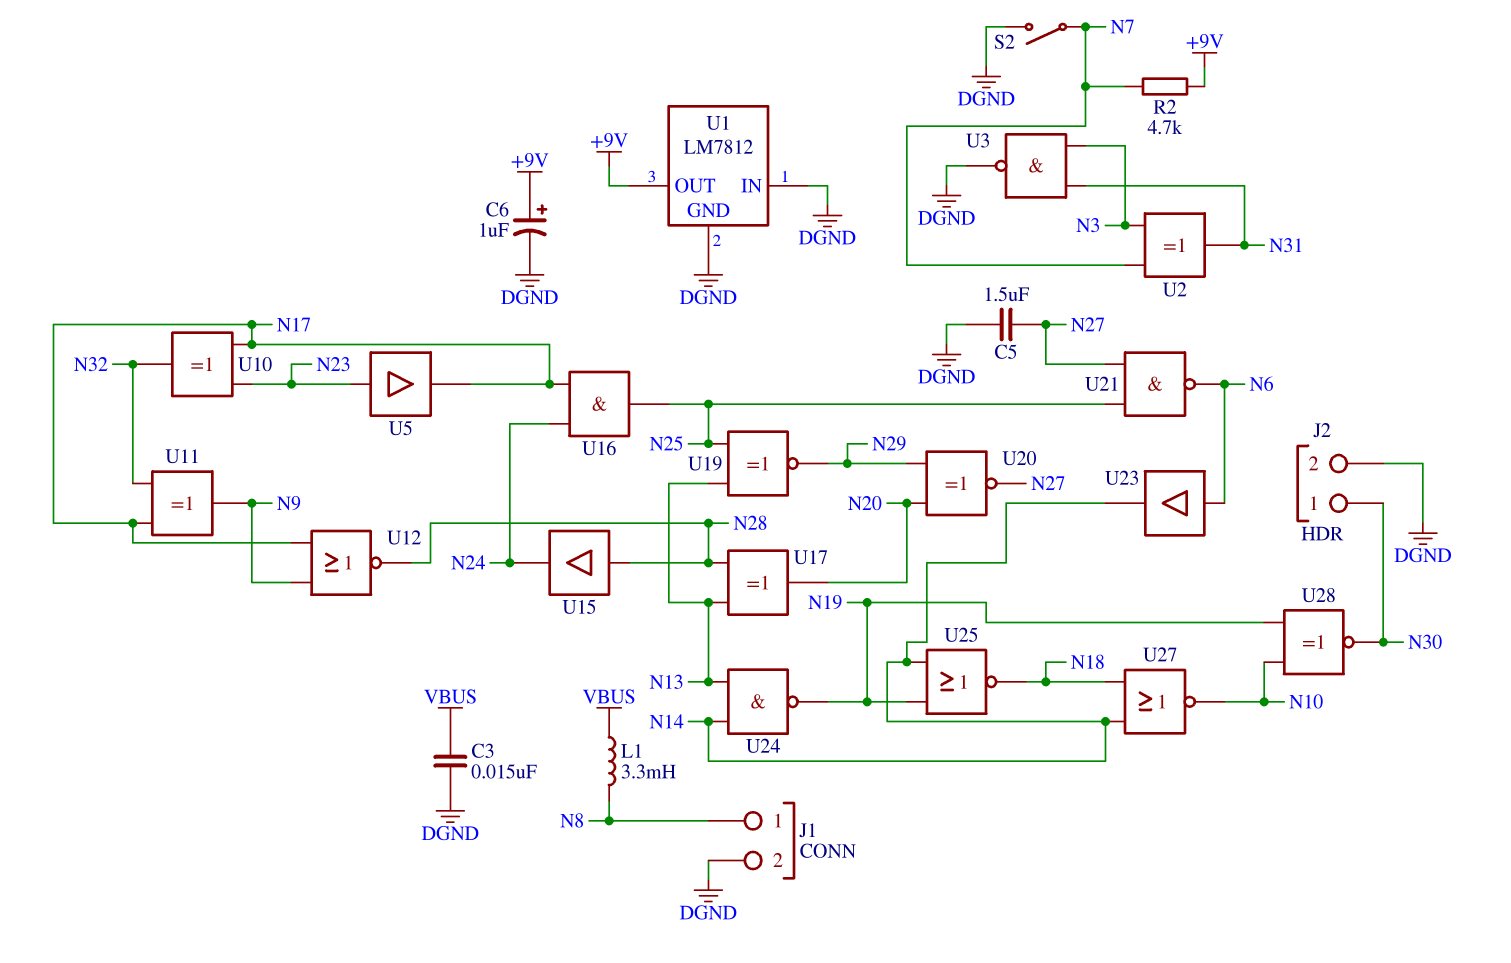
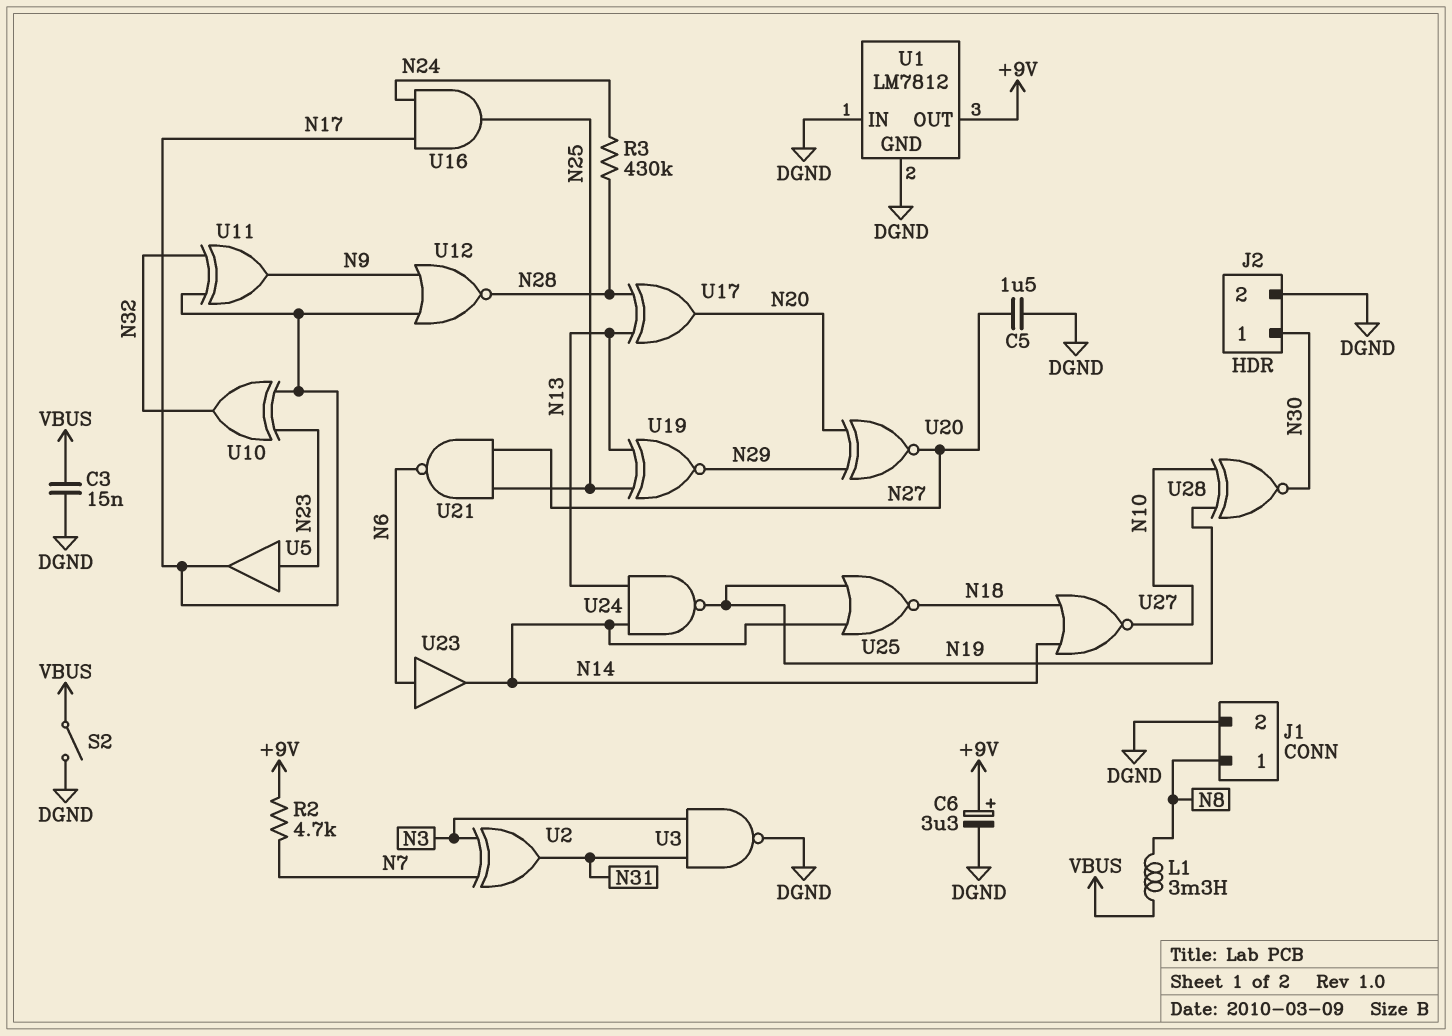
C6: 1uF (plus +9V, minus DGND) -> 3.3uF (plus +9V, minus DGND)
R3: none -> 430k (N24, N28)
S2: switch (DGND, N7) -> switch (DGND, VBUS)
U15: buffer (in N28, out N24) -> none

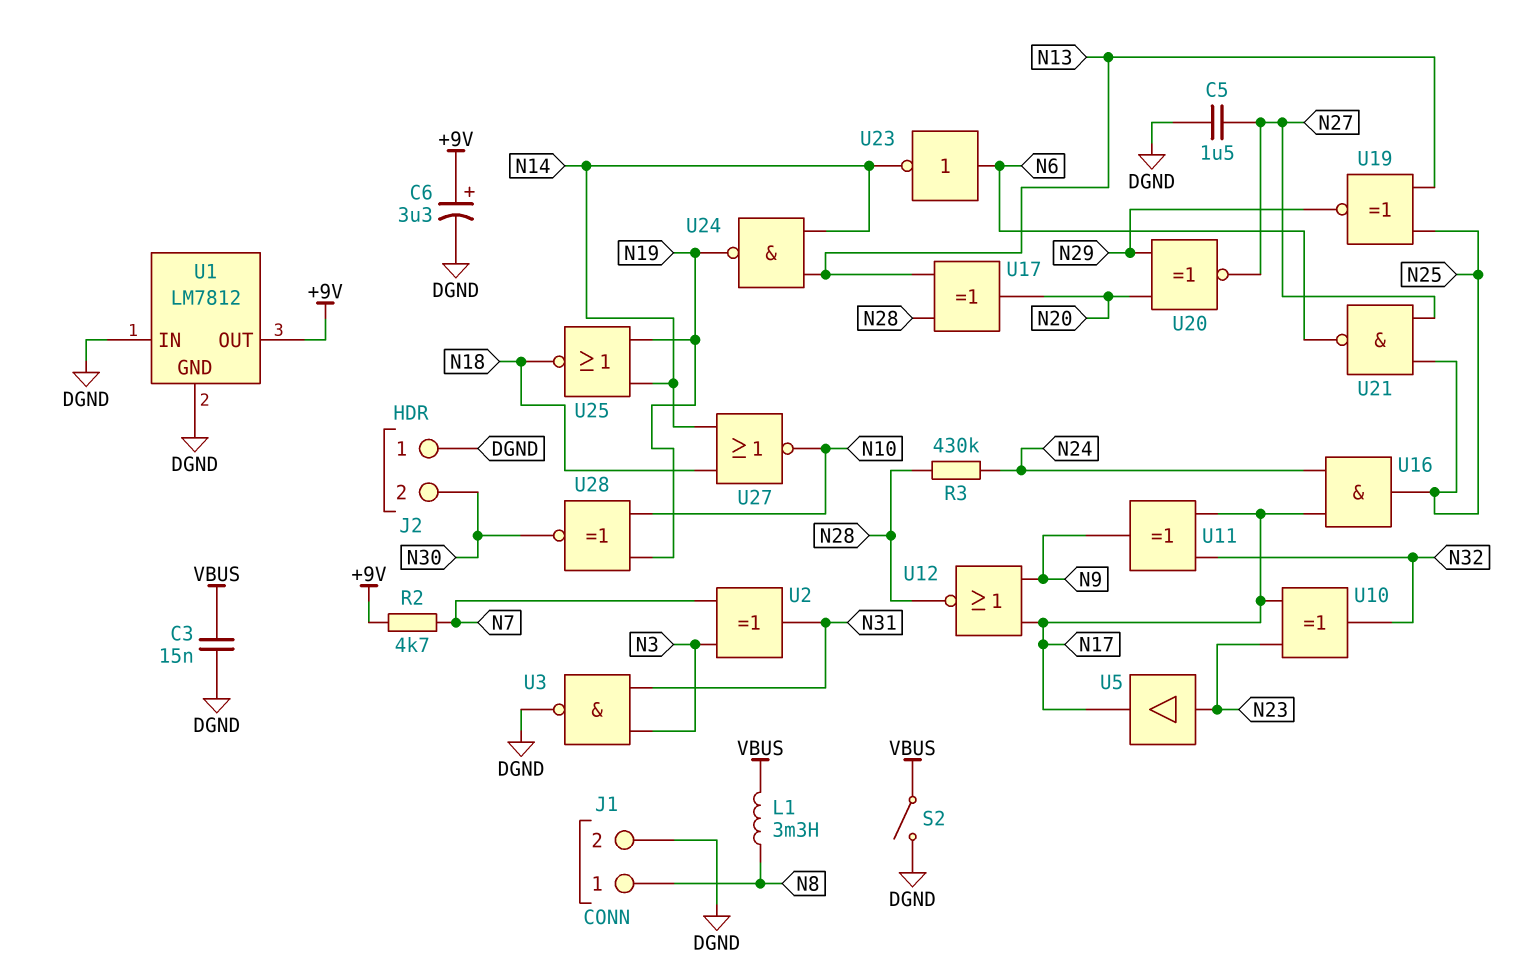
J2 pin 1: N30 -> DGND
J2 pin 2: DGND -> N30
U23: buffer (in N6, out N14) -> NOT (in N6, out N14)

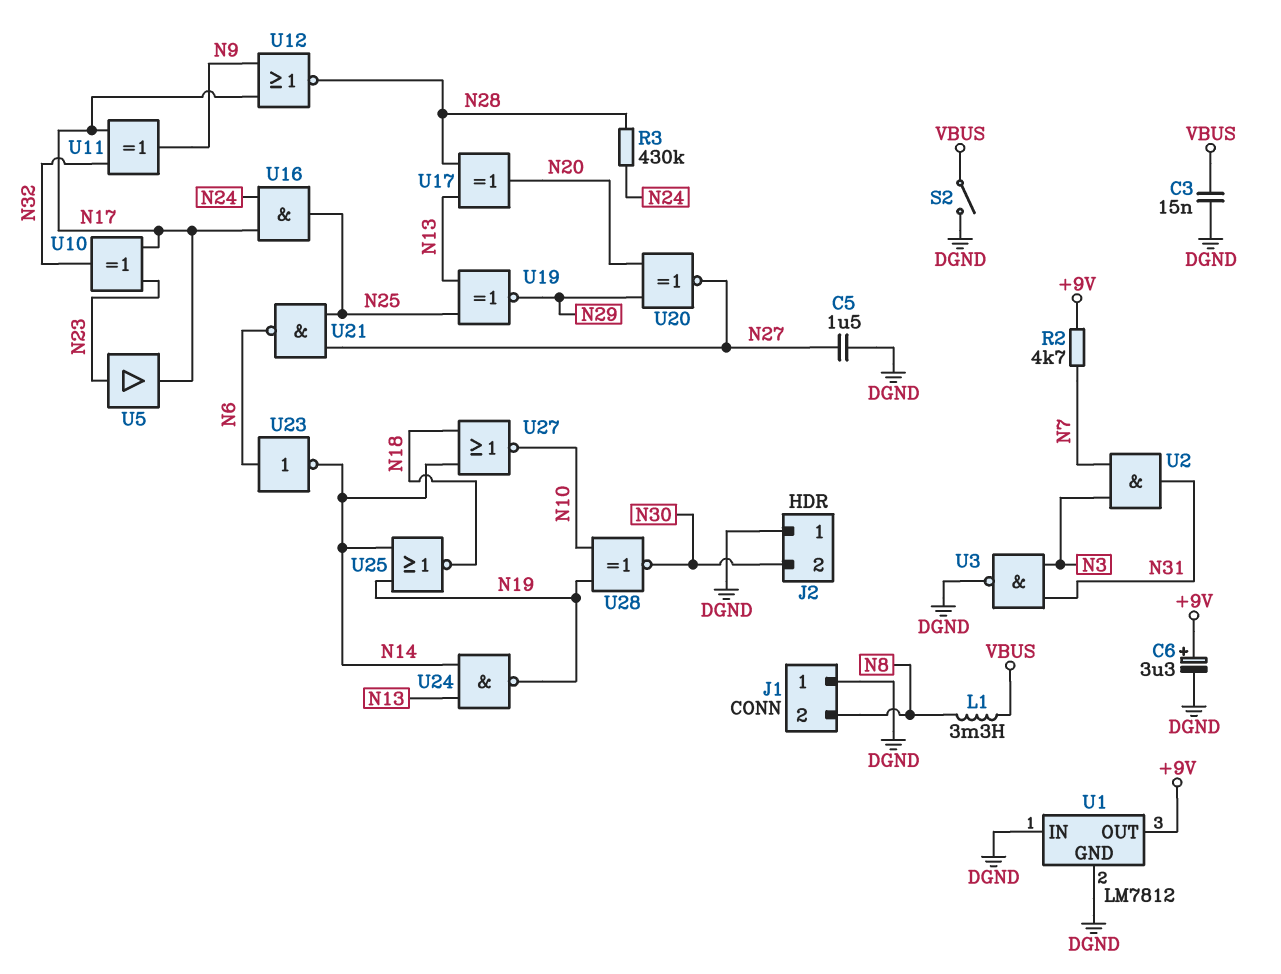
J1 pin 1: N8 -> DGND
J1 pin 2: DGND -> N8
U2: XOR (in N3, in N7, out N31) -> AND (in N3, in N7, out N31)

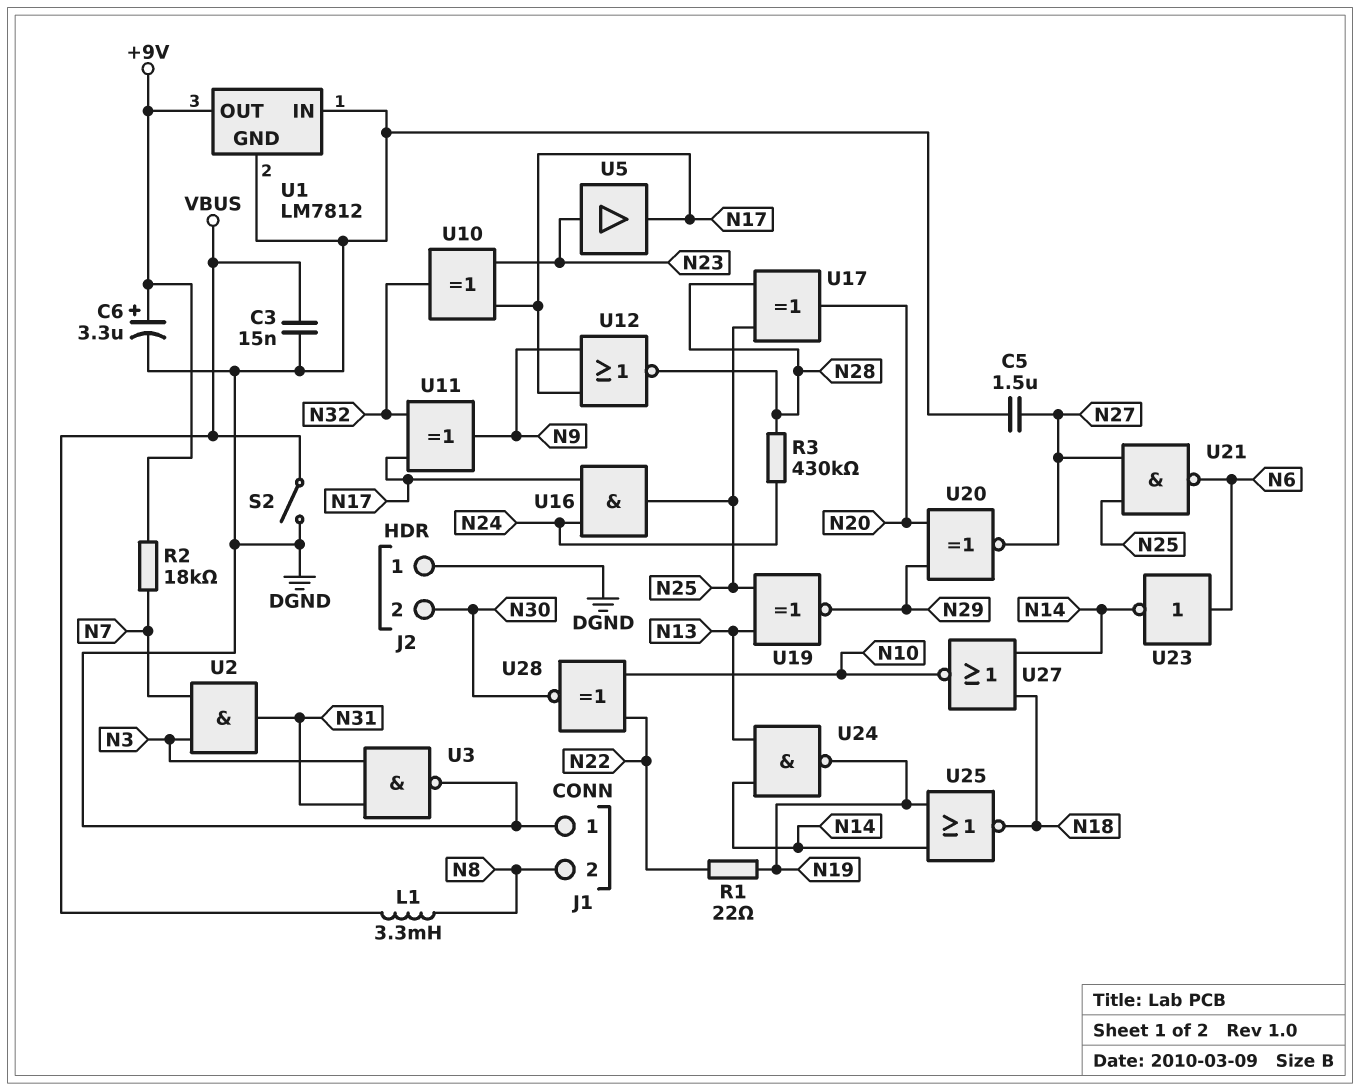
R1: none -> 22 (N19, N22)
R2: 4.7k (+9V, N7) -> 18k (+9V, N7)
U17: XOR (in N13, in N28, out N20) -> XOR (in N25, in N28, out N20)
U28: XNOR (in N10, in N19, out N30) -> XNOR (in N10, in N22, out N30)

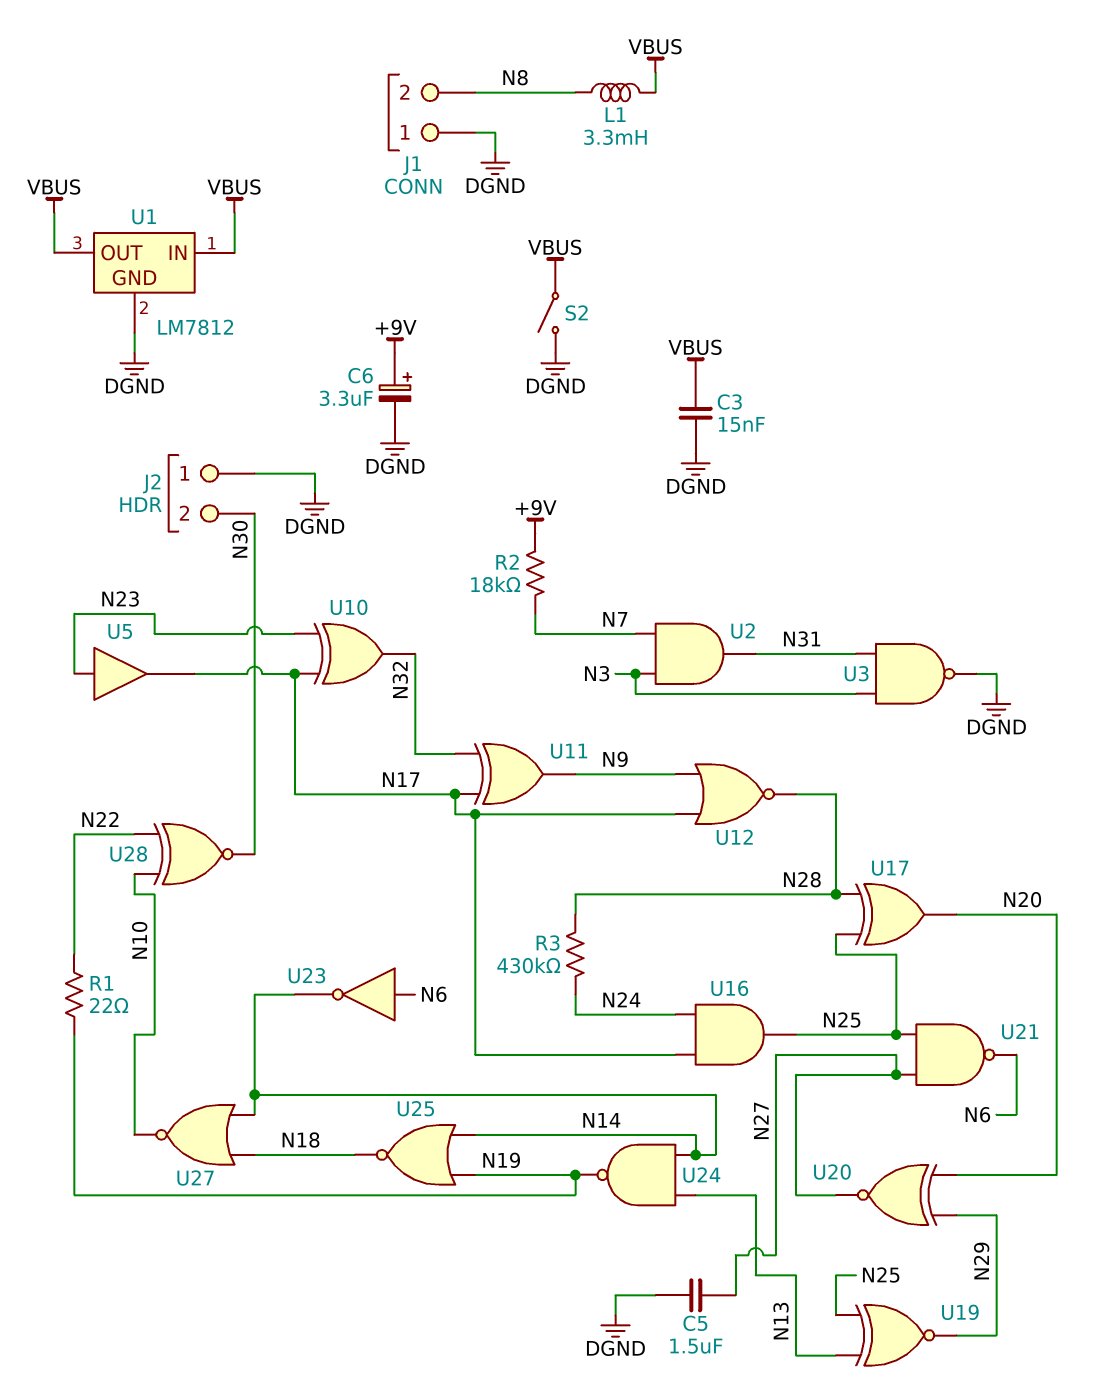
U1 pin IN: DGND -> VBUS
U1 pin OUT: +9V -> VBUS

